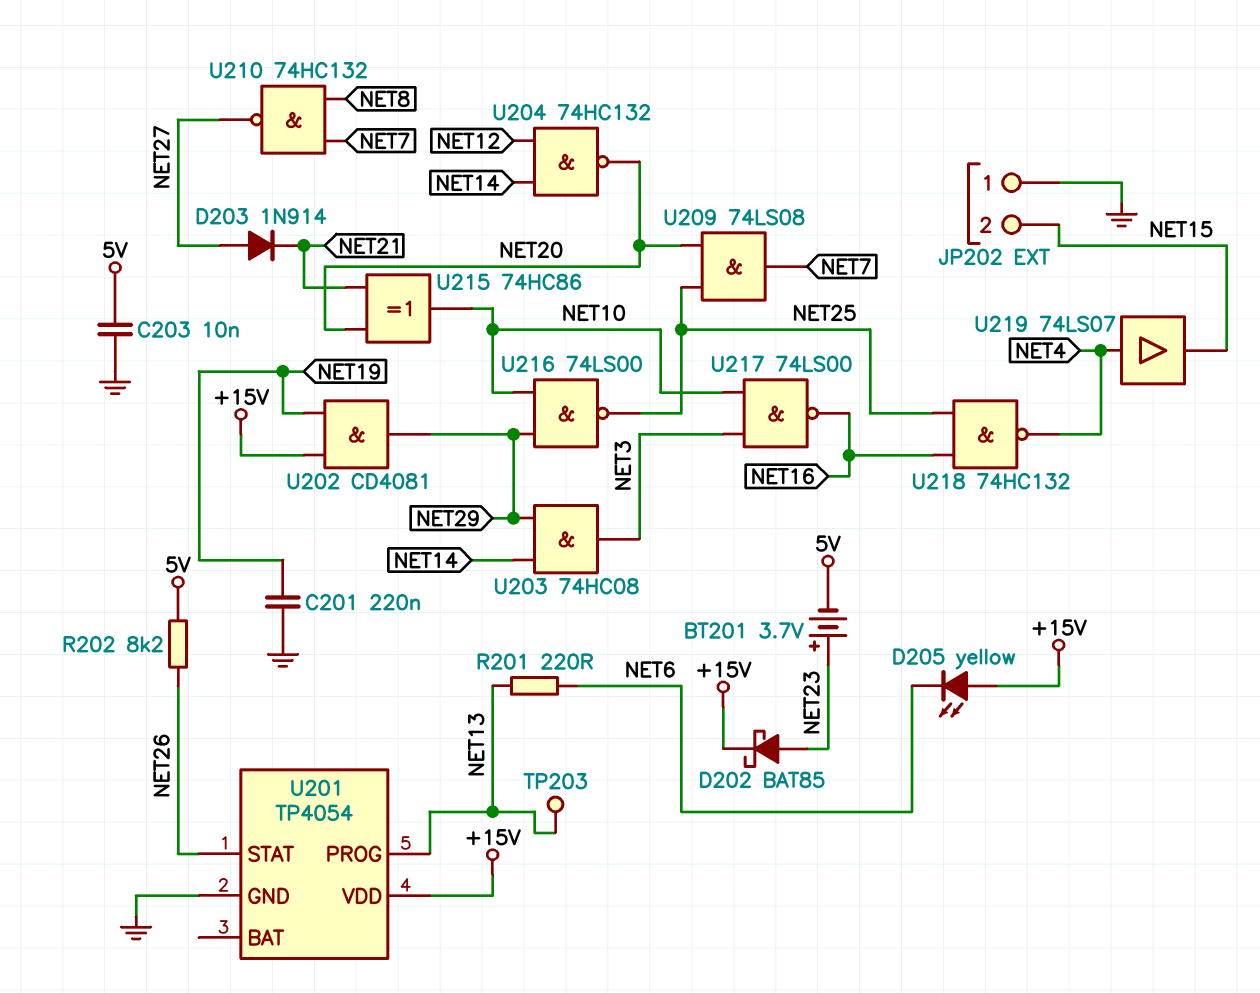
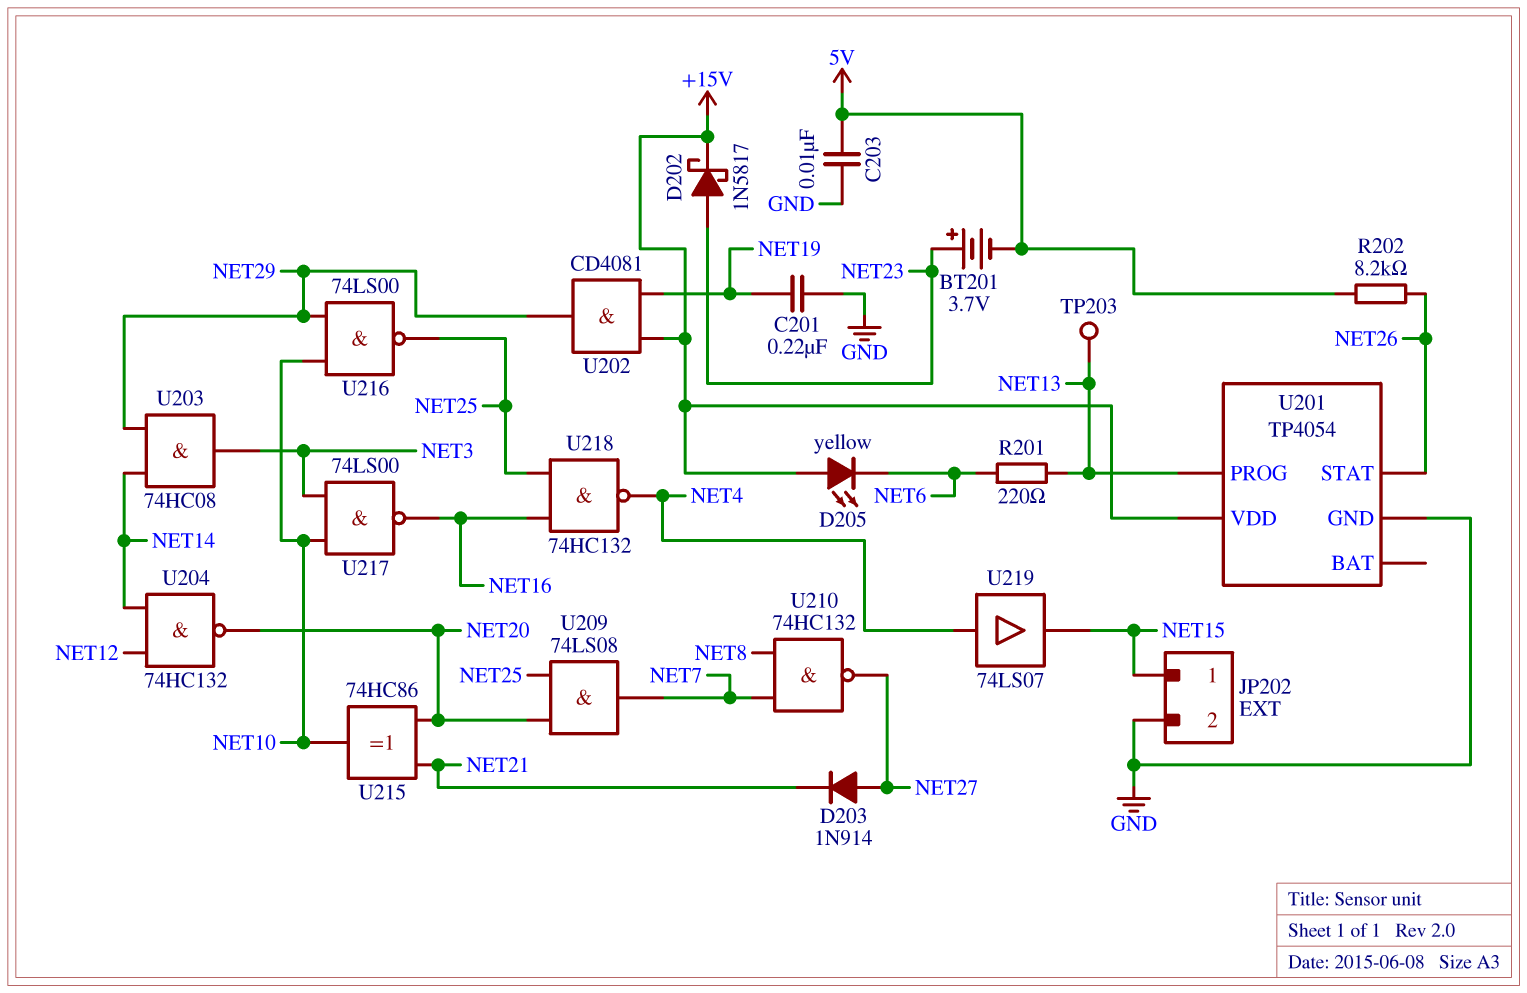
D202: schottky BAT85 (A NET23, K +15V) -> schottky 1N5817 (A NET23, K +15V)
JP202 pin 1: GND -> NET15
JP202 pin 2: NET15 -> GND

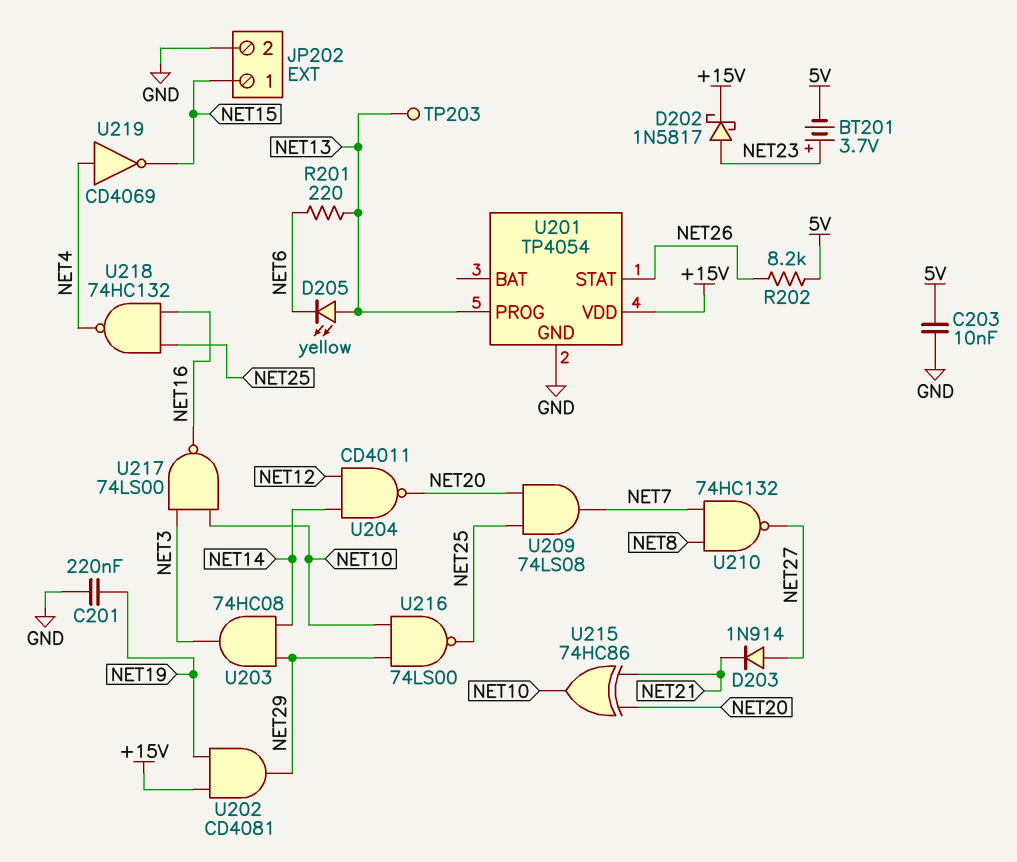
D205: LED yellow (A +15V, K NET6) -> LED yellow (A NET13, K NET6)
U204: NAND 74HC132 (in NET12, in NET14, out NET20) -> NAND CD4011 (in NET12, in NET14, out NET20)
U219: buffer 74LS07 (in NET4, out NET15) -> NOT CD4069 (in NET4, out NET15)

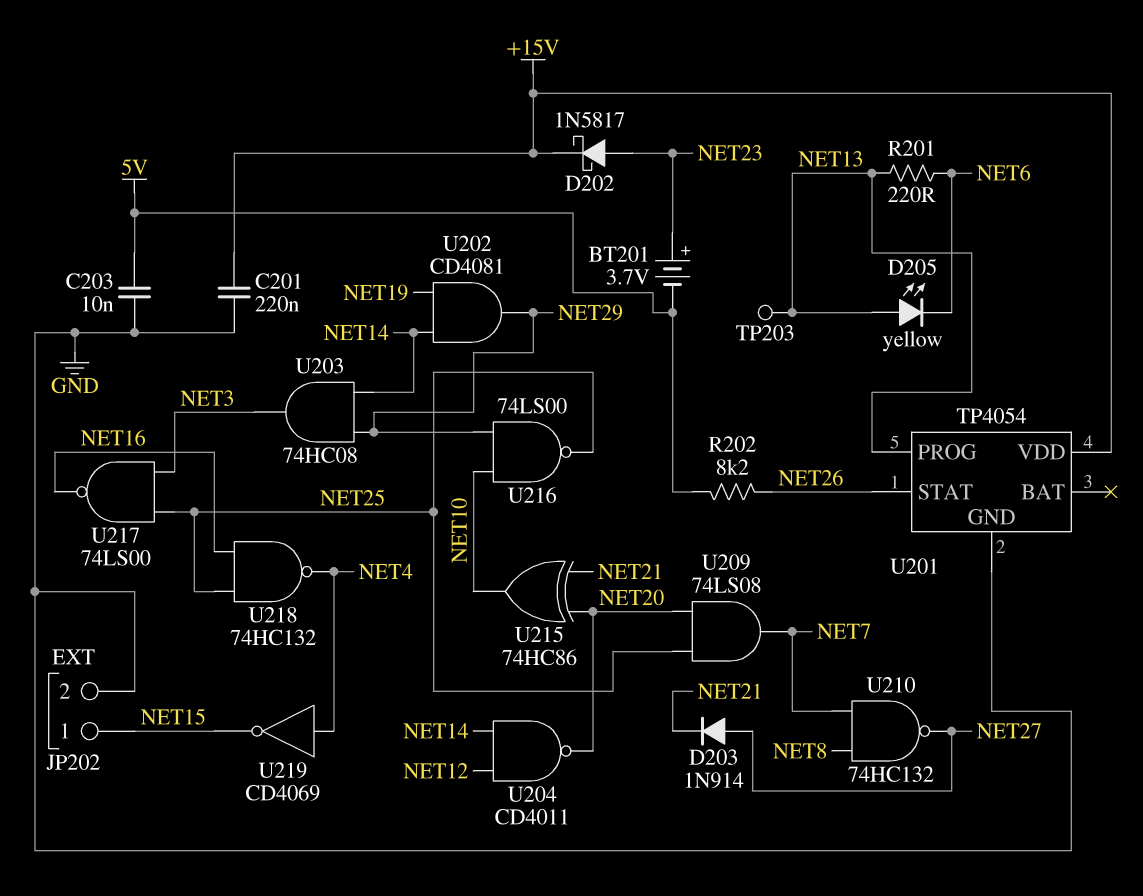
C201: 220nF (GND, NET19) -> 220nF (+15V, GND)
U202: AND CD4081 (in +15V, in NET19, out NET29) -> AND CD4081 (in NET14, in NET19, out NET29)
U217: NAND 74LS00 (in NET3, in NET10, out NET16) -> NAND 74LS00 (in NET3, in NET25, out NET16)

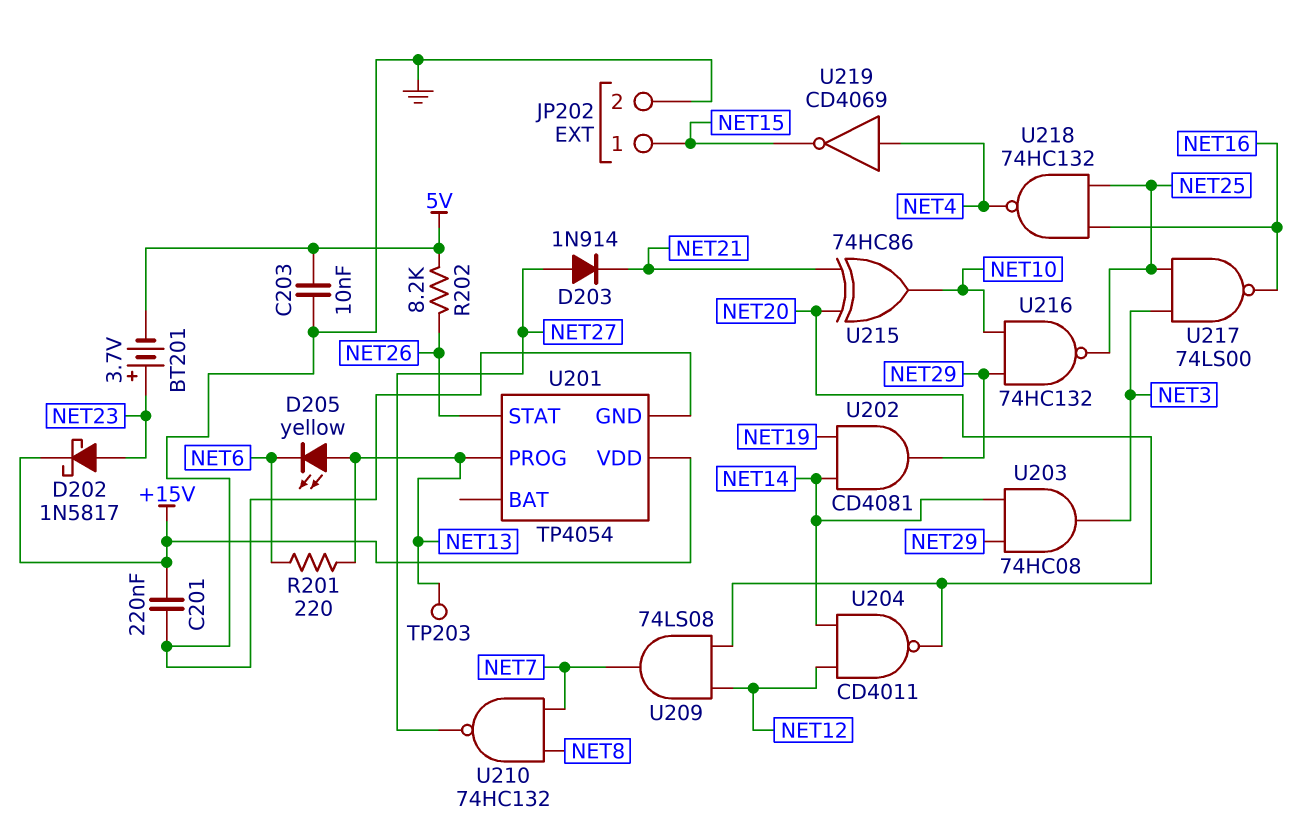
U209: AND 74LS08 (in NET20, in NET25, out NET7) -> AND 74LS08 (in NET12, in NET20, out NET7)
U216: NAND 74LS00 (in NET10, in NET29, out NET25) -> NAND 74HC132 (in NET10, in NET29, out NET25)

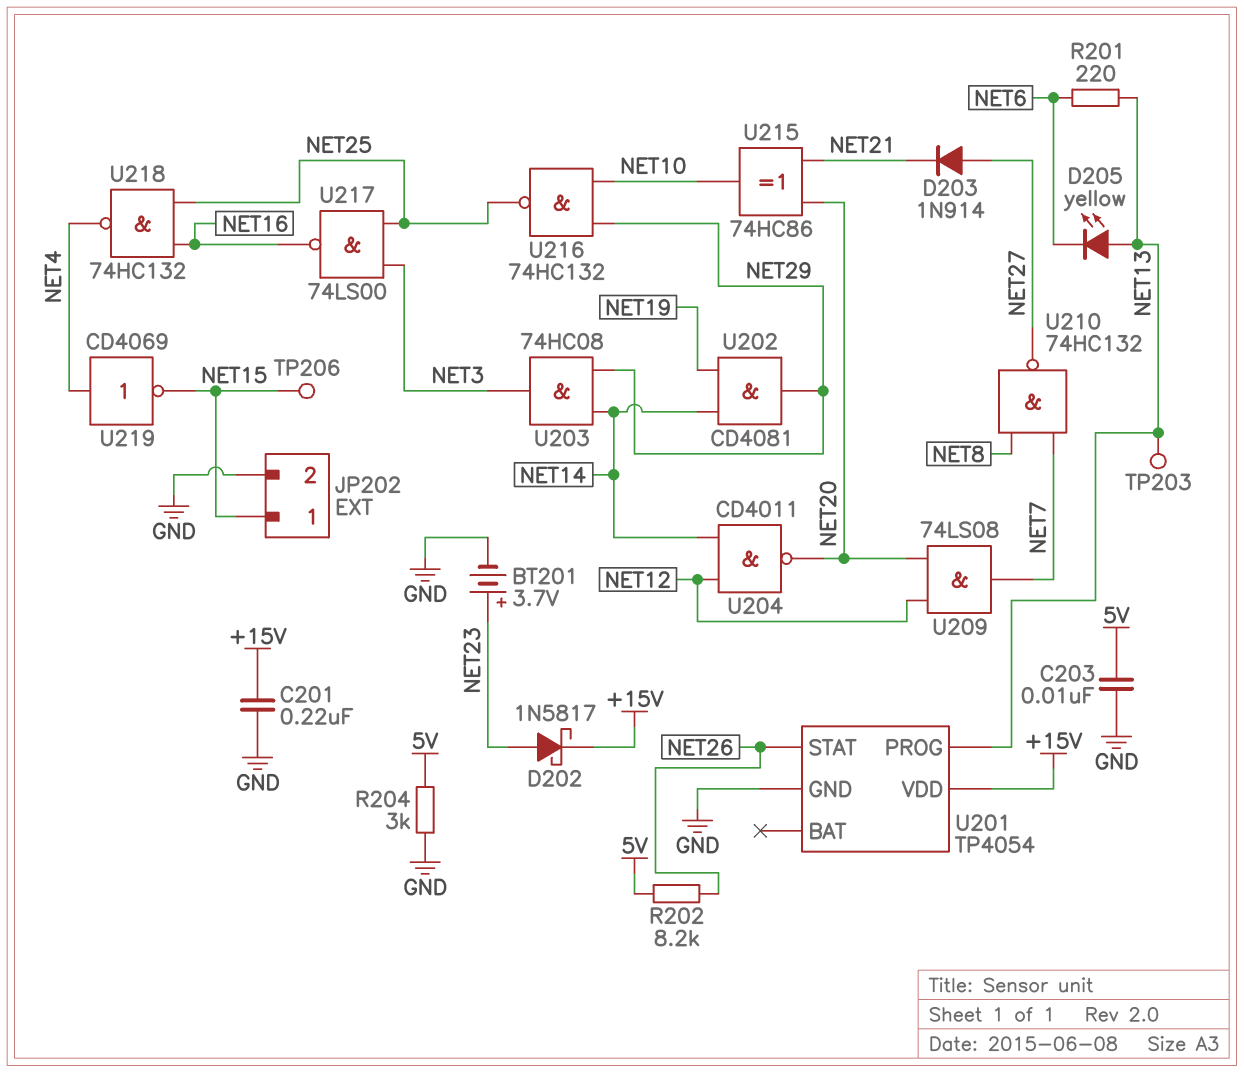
BT201: 3.7V (plus NET23, minus 5V) -> 3.7V (plus NET23, minus GND)
R204: none -> 3k (5V, GND)
TP206: none -> test point (NET15)

